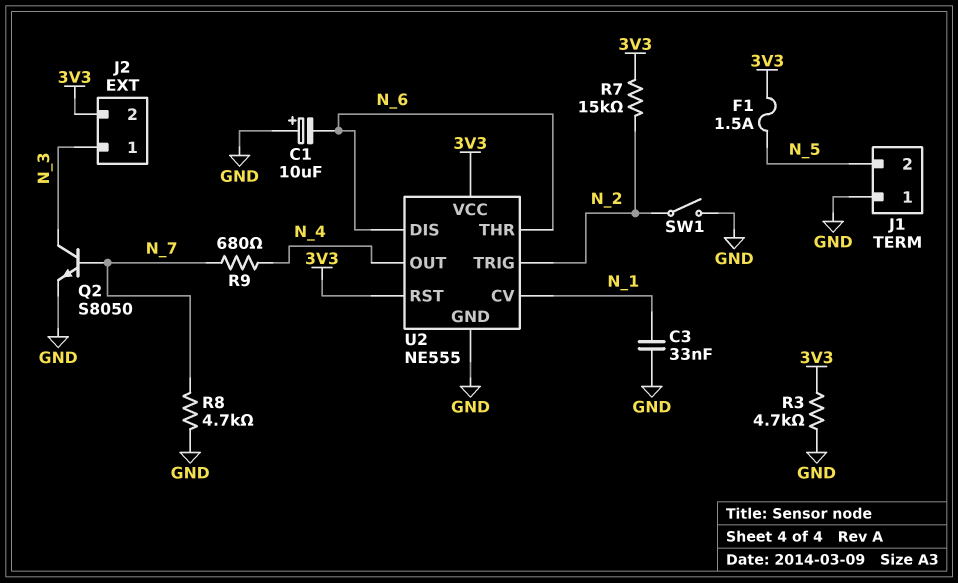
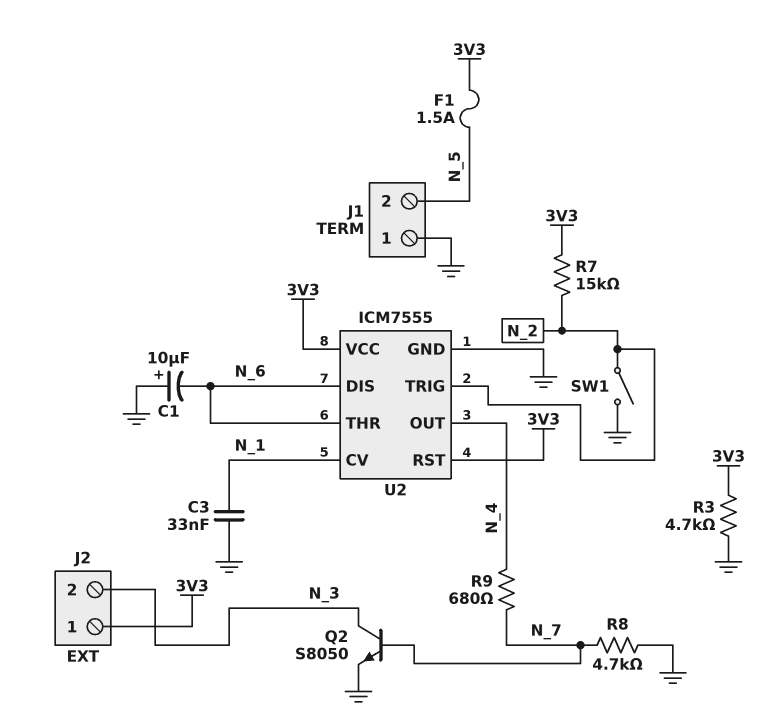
J2 pin 1: N_3 -> 3V3
J2 pin 2: 3V3 -> N_3
U2: NE555 -> ICM7555

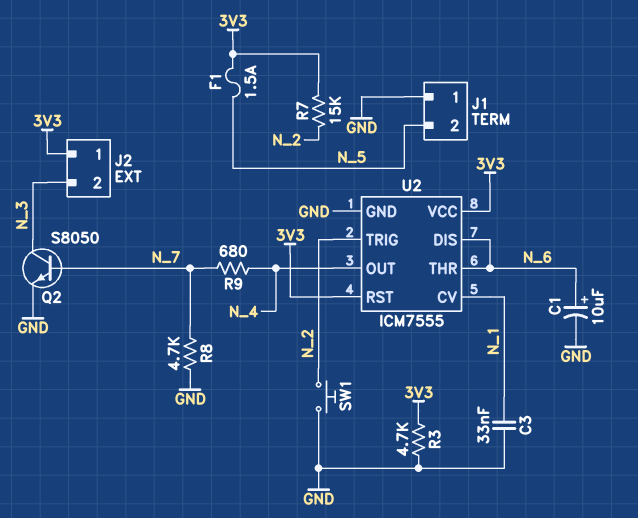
C1: 10uF (plus GND, minus N_6) -> 10uF (plus N_6, minus GND)
SW1: switch (GND, N_2) -> button (GND, N_2)

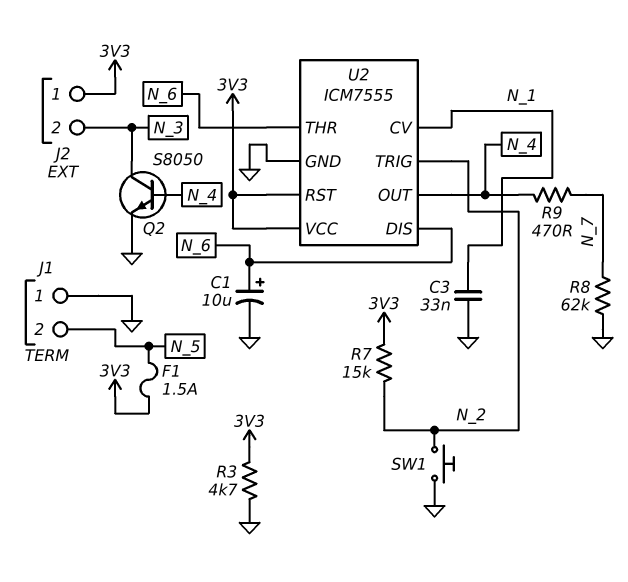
Q2: NPN S8050 (B N_7, C N_3, E GND) -> NPN S8050 (B N_4, C N_3, E GND)
R8: 4.7k (GND, N_7) -> 62k (GND, N_7)
R9: 680 (N_4, N_7) -> 470 (N_4, N_7)

